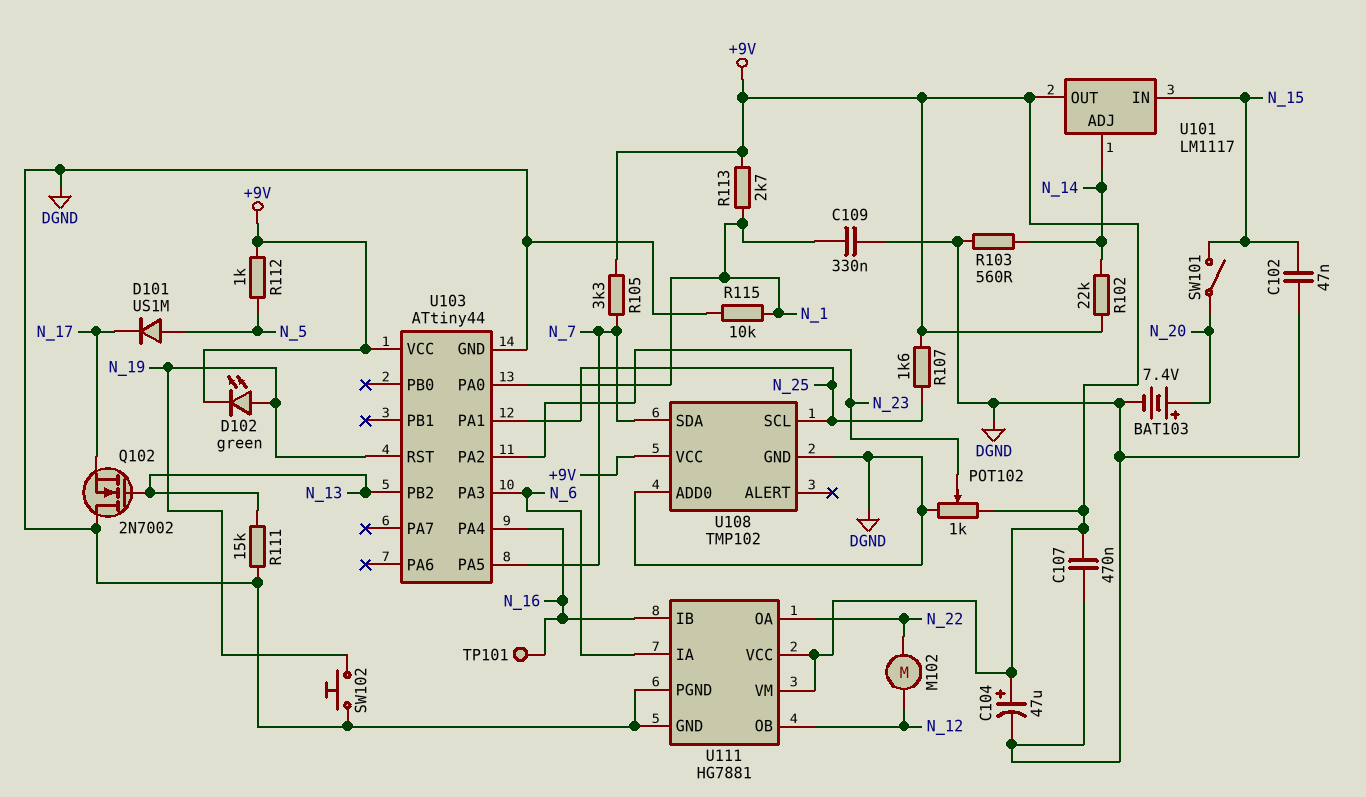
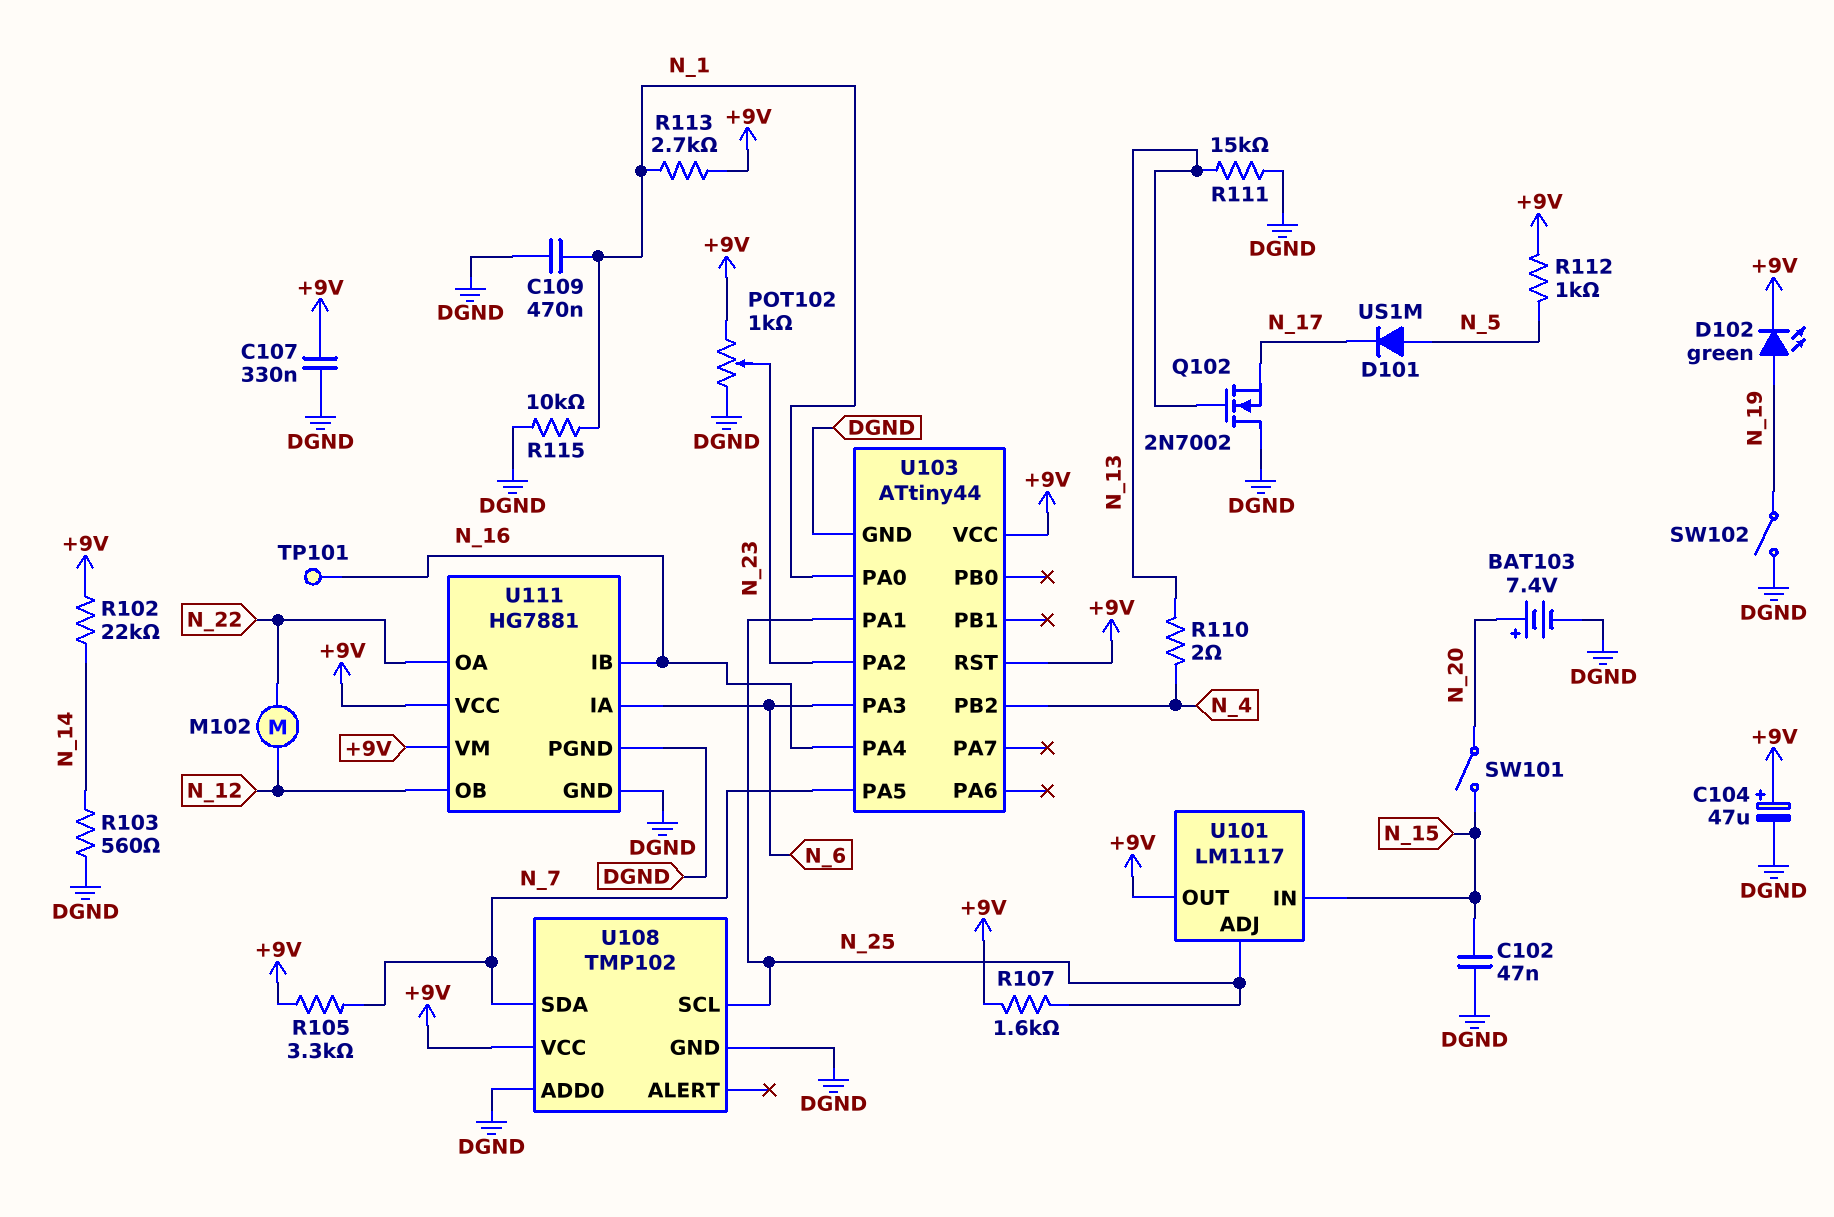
C107: 470nF (+9V, DGND) -> 330nF (+9V, DGND)
C109: 330nF (DGND, N_1) -> 470nF (DGND, N_1)
R110: none -> 2 (N_4, N_13)
SW102: button (DGND, N_19) -> switch (DGND, N_19)
U101 pin ADJ: N_14 -> N_25
U103 pin PB2: N_13 -> N_4
U103 pin RST: N_19 -> +9V

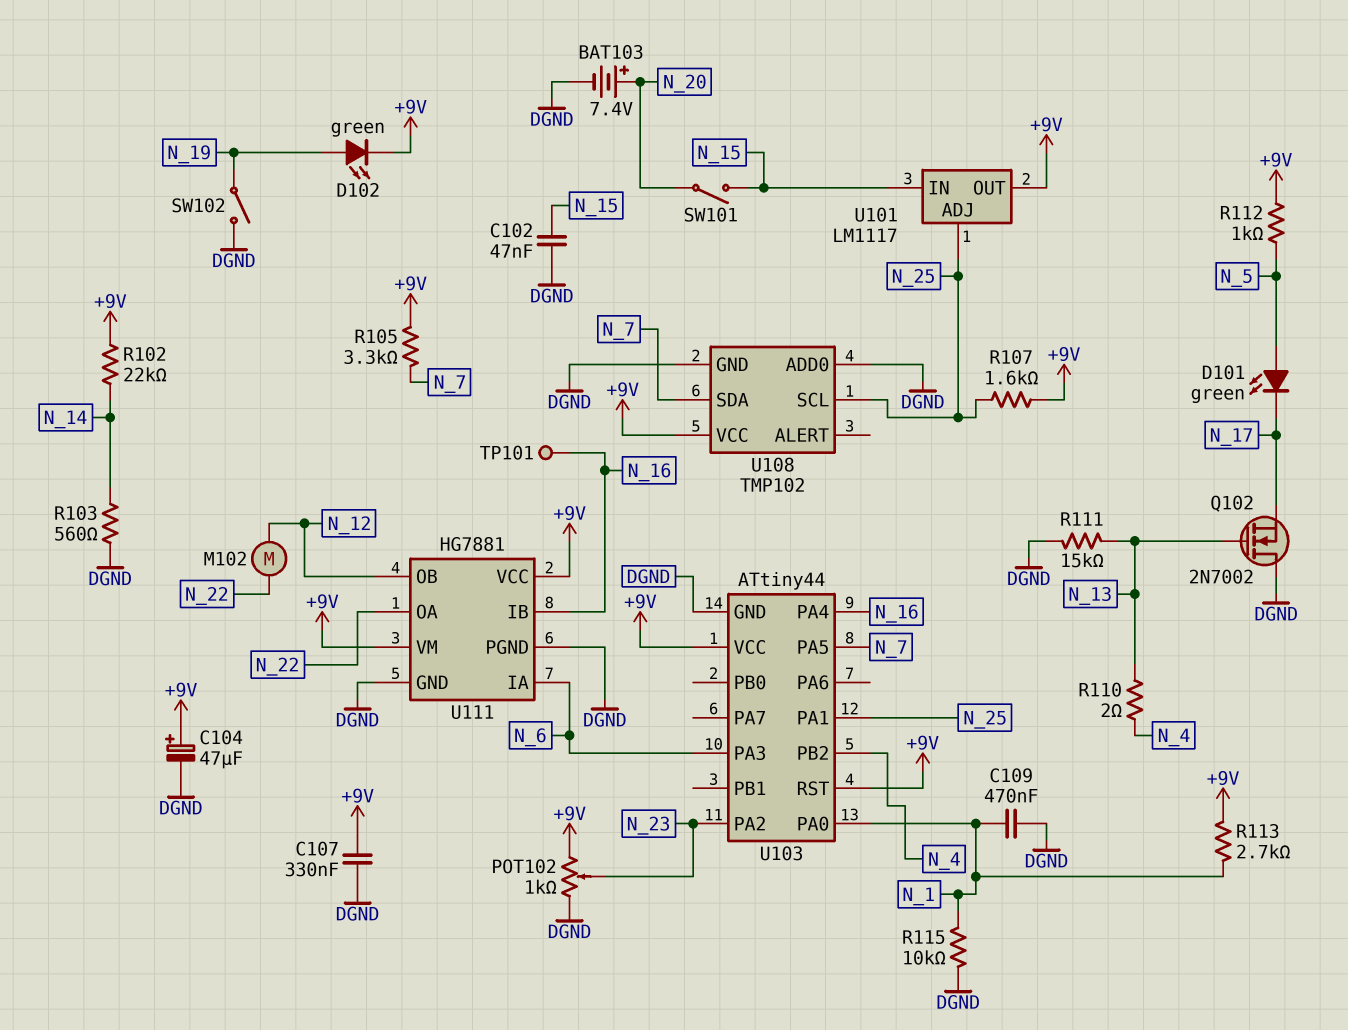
D101: diode US1M (A N_5, K N_17) -> LED green (A N_5, K N_17)

